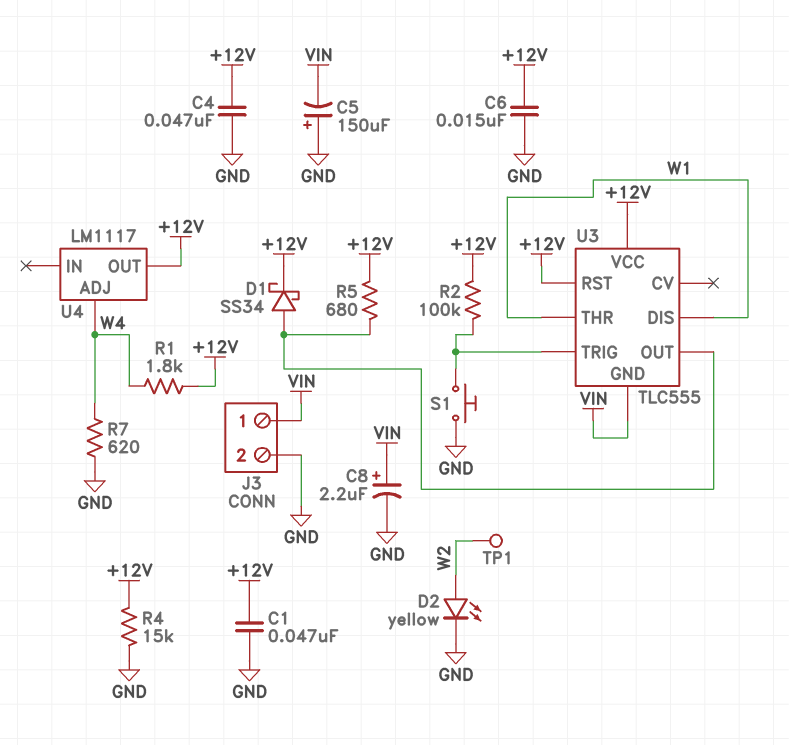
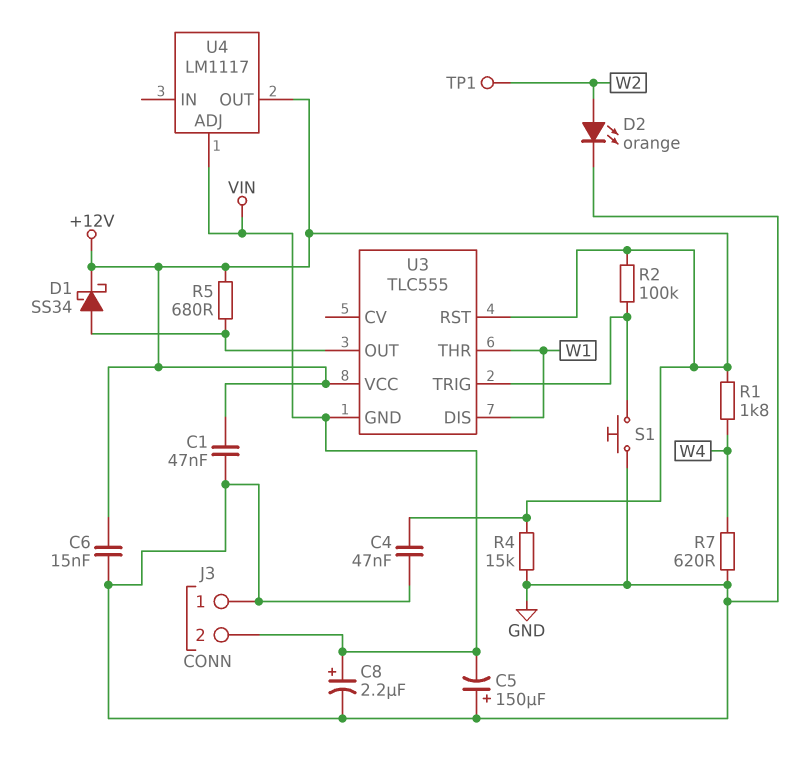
D2: LED yellow (A W2, K GND) -> LED orange (A W2, K GND)
J3 pin 1: VIN -> GND
J3 pin 2: GND -> VIN
U4 pin ADJ: W4 -> VIN

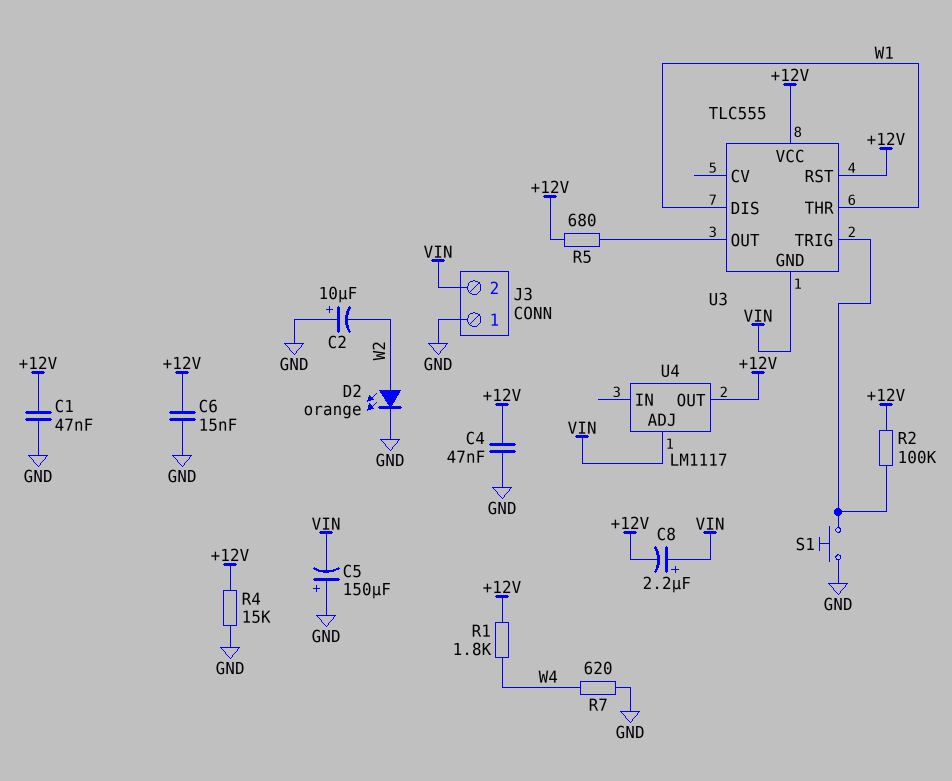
C2: none -> 10uF (plus GND, minus W2)
C8: 2.2uF (plus VIN, minus GND) -> 2.2uF (plus VIN, minus +12V)
D1: schottky SS34 (A U3/OUT, K +12V) -> none
TP1: test point (W2) -> none

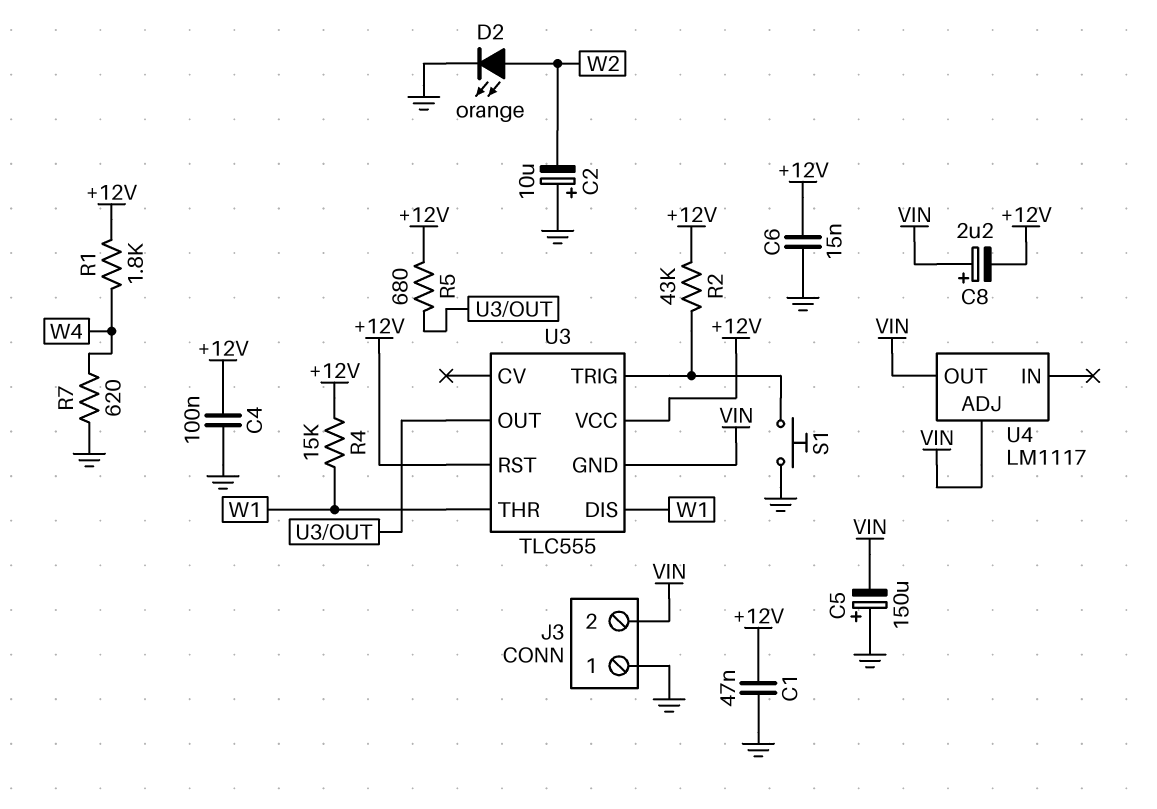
C4: 47nF (+12V, GND) -> 100nF (+12V, GND)
R2: 100k (+12V, U3/TRIG) -> 43k (+12V, U3/TRIG)
R4: 15k (+12V, GND) -> 15k (+12V, W1)
U4 pin OUT: +12V -> VIN

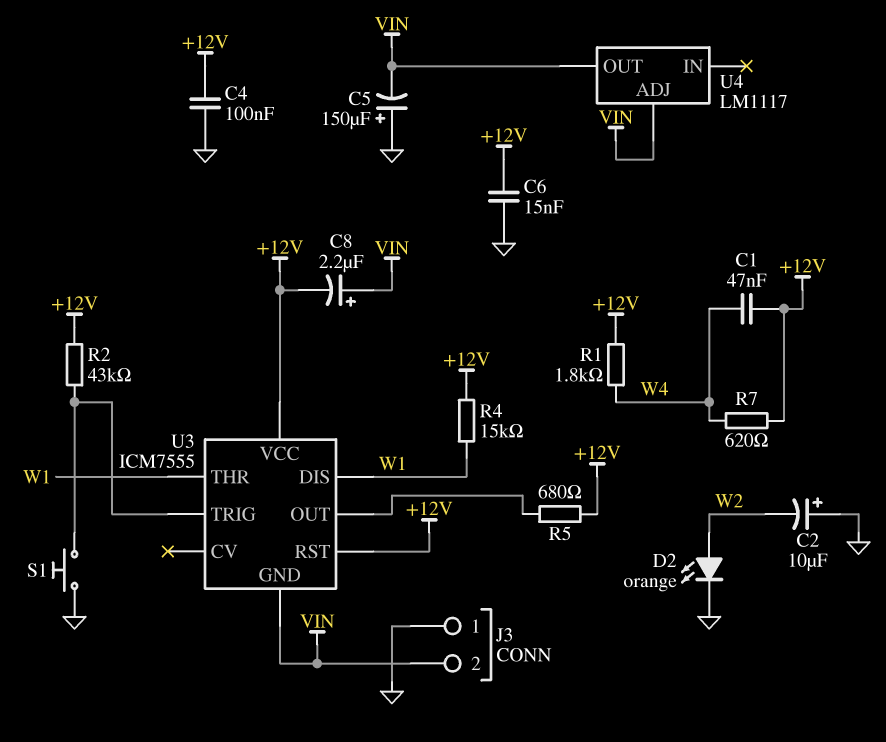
C1: 47nF (+12V, GND) -> 47nF (+12V, W4)
R7: 620 (GND, W4) -> 620 (+12V, W4)
U3: TLC555 -> ICM7555

